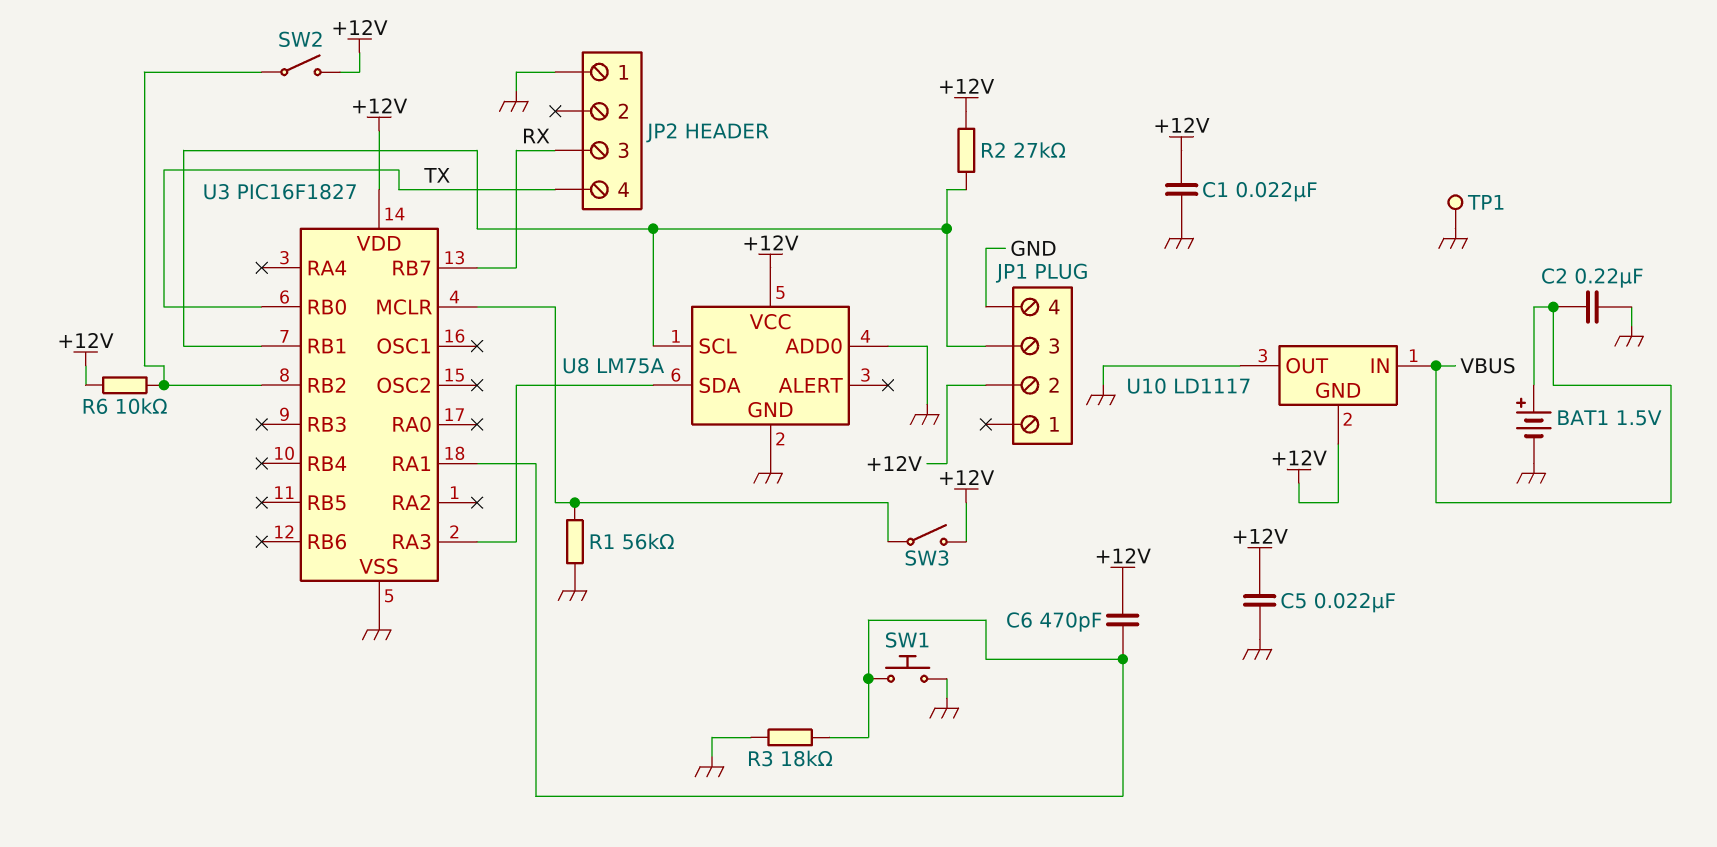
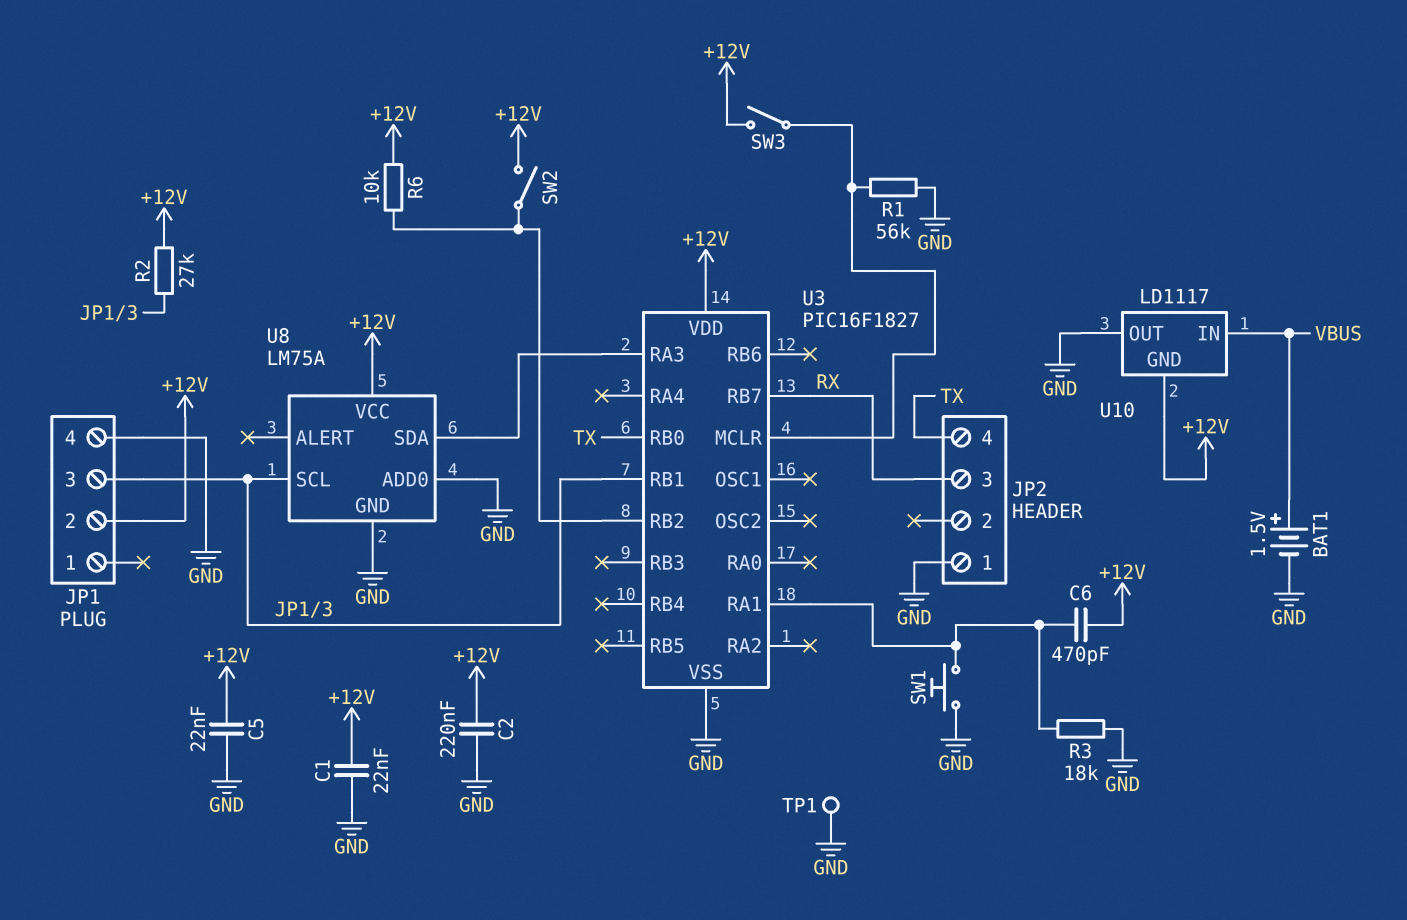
C2: 220nF (GND, VBUS) -> 220nF (+12V, GND)

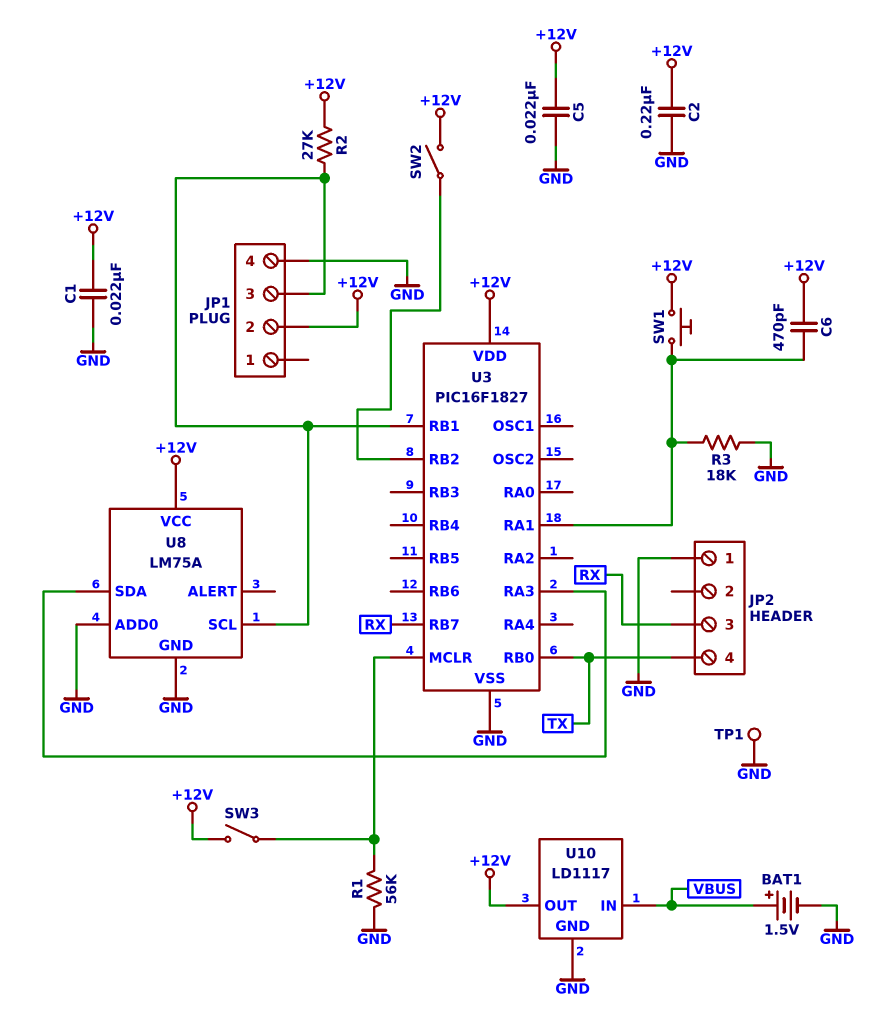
R6: 10k (+12V, U3/RB2) -> none
SW1: button (GND, U3/RA1) -> button (+12V, U3/RA1)
U10 pin GND: +12V -> GND
U10 pin OUT: GND -> +12V

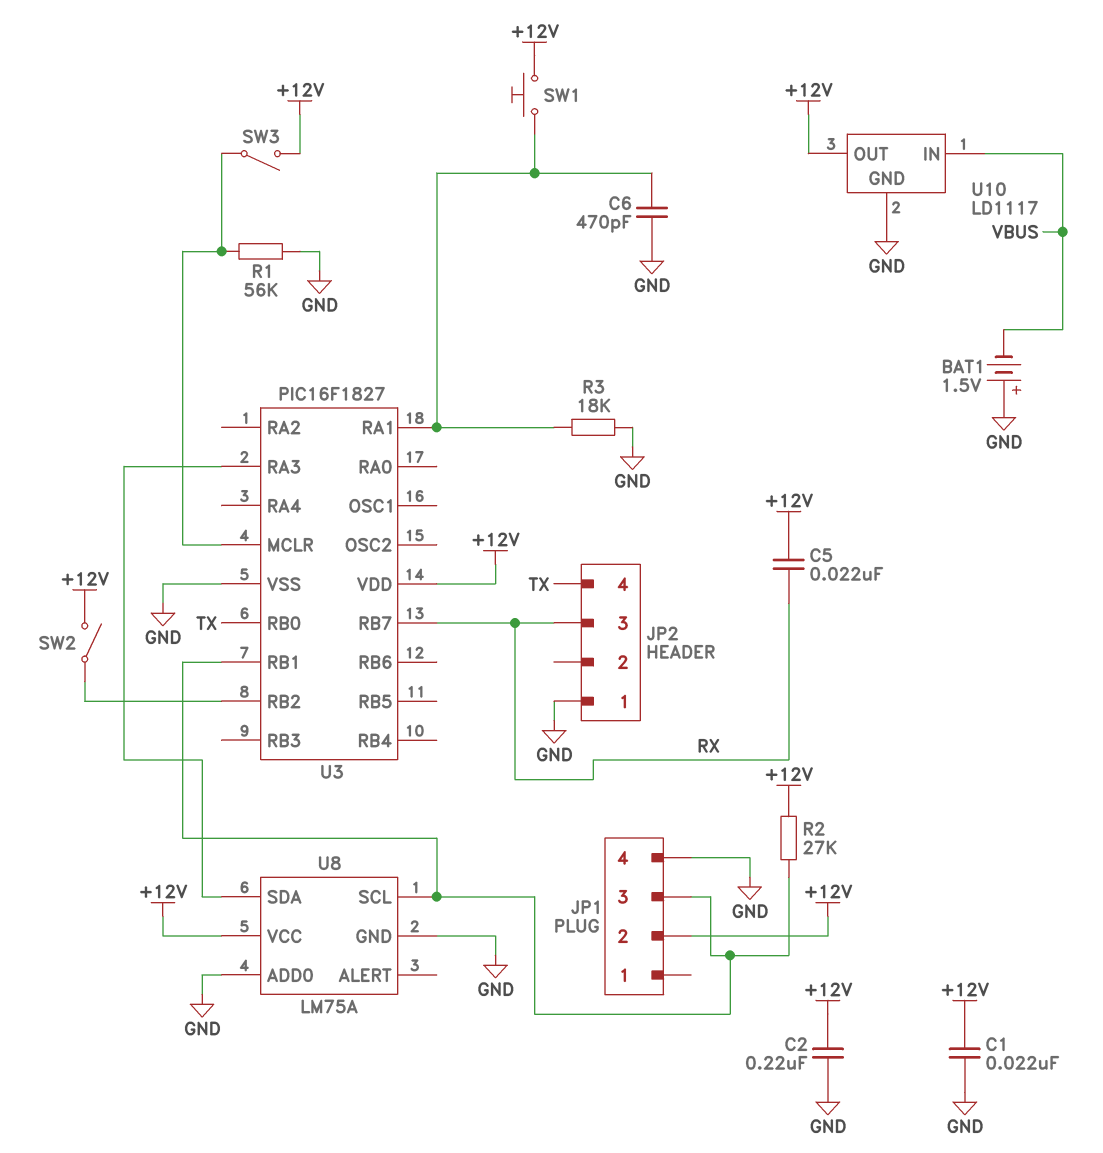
BAT1: 1.5V (plus VBUS, minus GND) -> 1.5V (plus GND, minus VBUS)
C5: 22nF (+12V, GND) -> 22nF (+12V, RX)
C6: 470pF (+12V, U3/RA1) -> 470pF (GND, U3/RA1)
TP1: test point (GND) -> none

